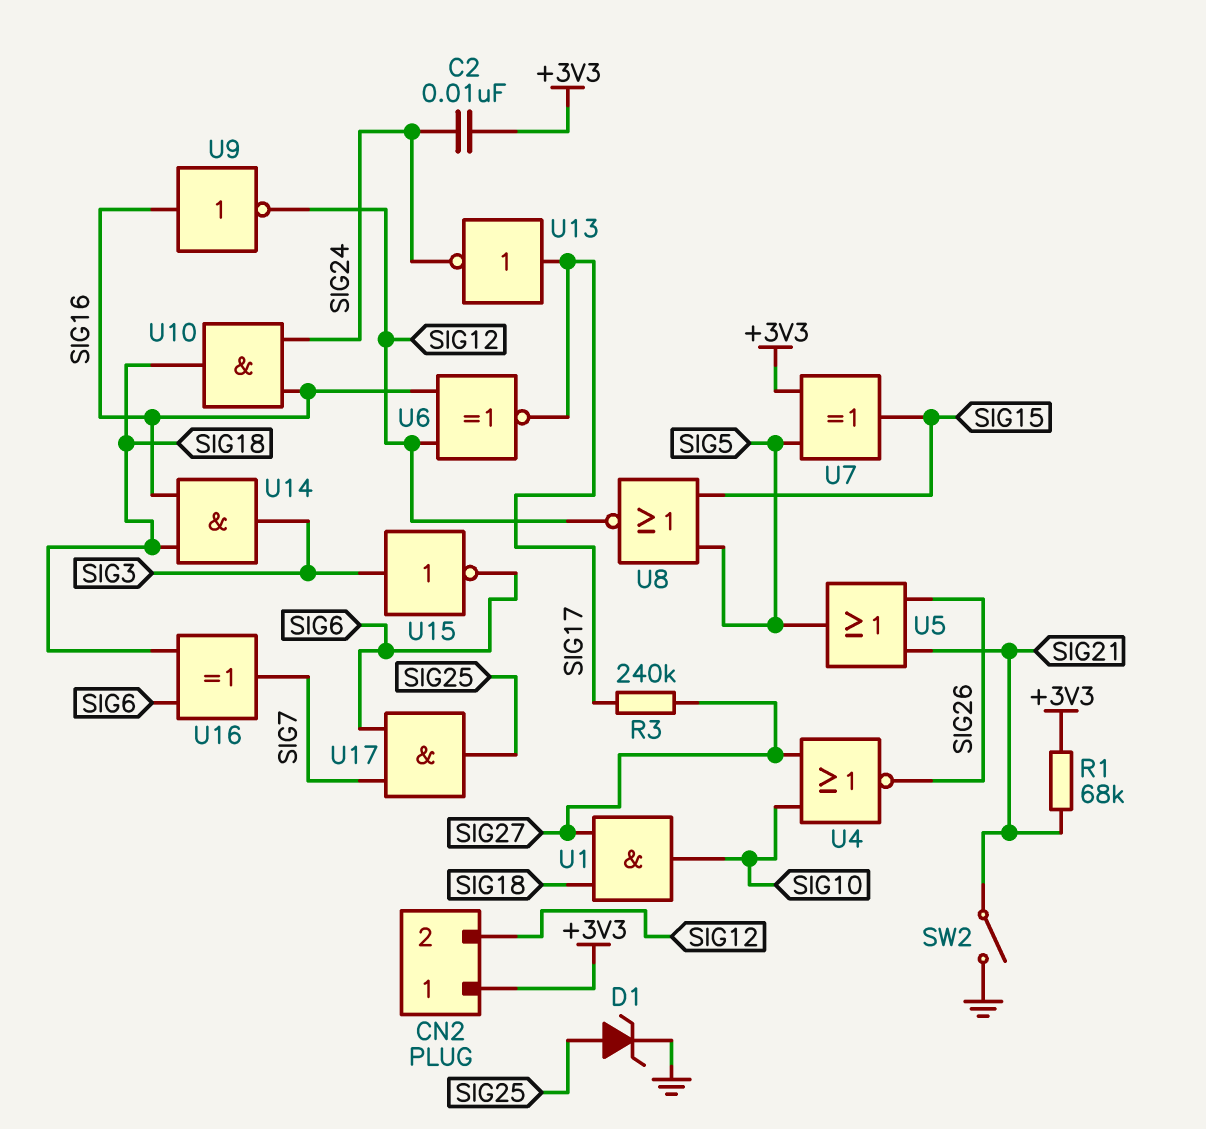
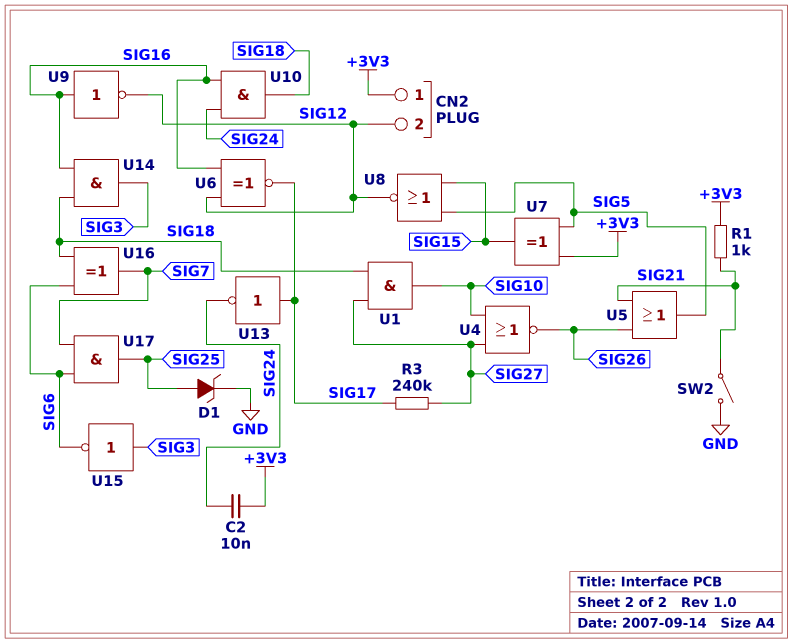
R1: 68k (+3V3, SIG21) -> 1k (+3V3, SIG21)

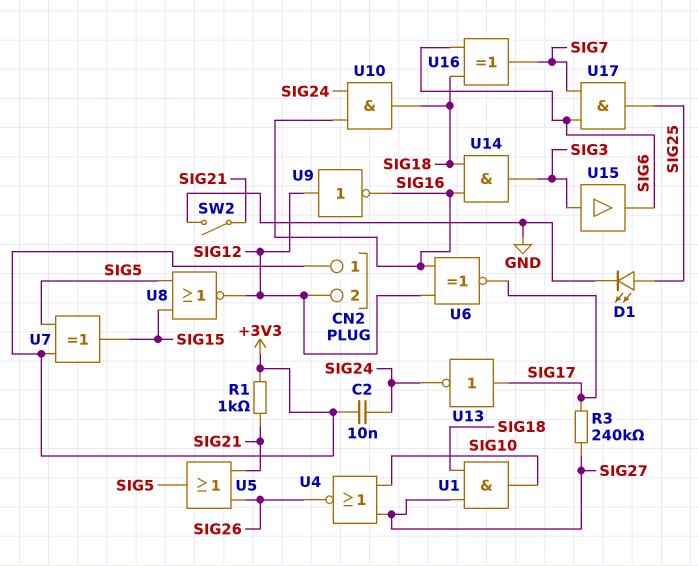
D1: zener (A SIG25, K GND) -> LED (A SIG25, K GND)
U9: NOT (in SIG16, out SIG12) -> NOT (in SIG12, out SIG16)
U15: NOT (in SIG3, out SIG6) -> buffer (in SIG3, out SIG6)

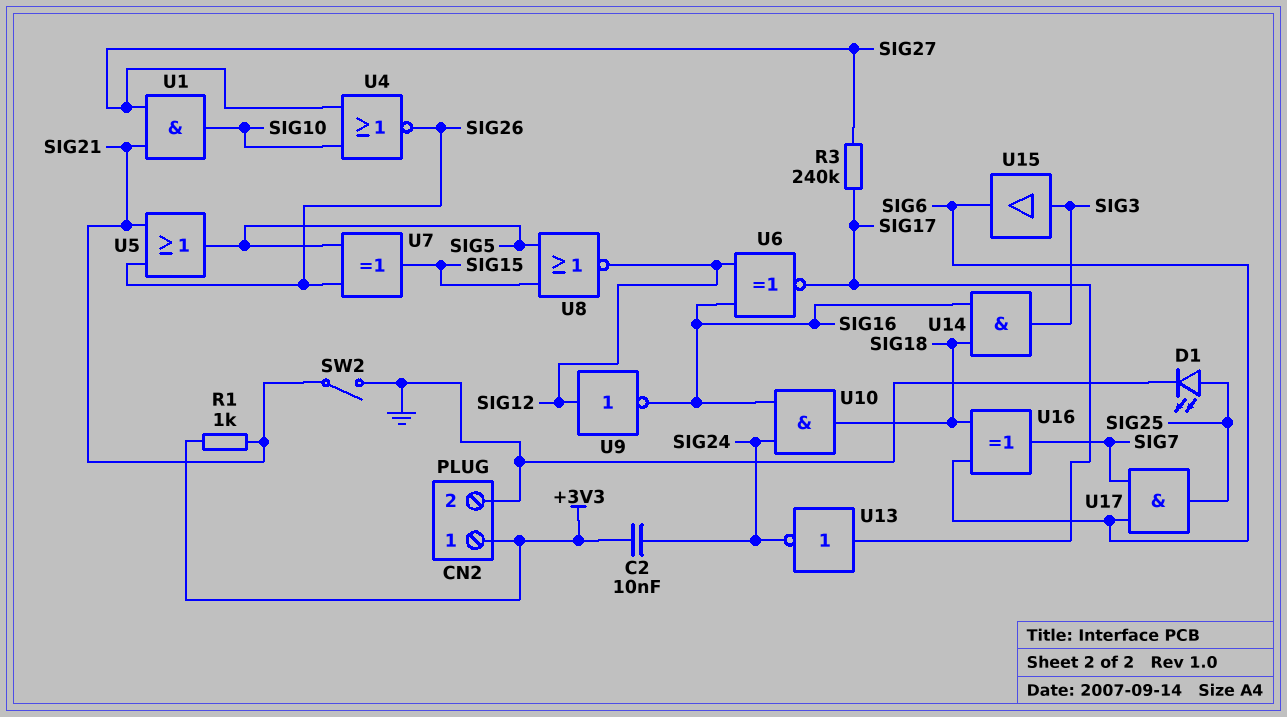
CN2 pin 2: SIG12 -> GND
U1: AND (in SIG18, in SIG27, out SIG10) -> AND (in SIG21, in SIG27, out SIG10)
U7: XOR (in +3V3, in SIG5, out SIG15) -> XOR (in SIG5, in SIG26, out SIG15)

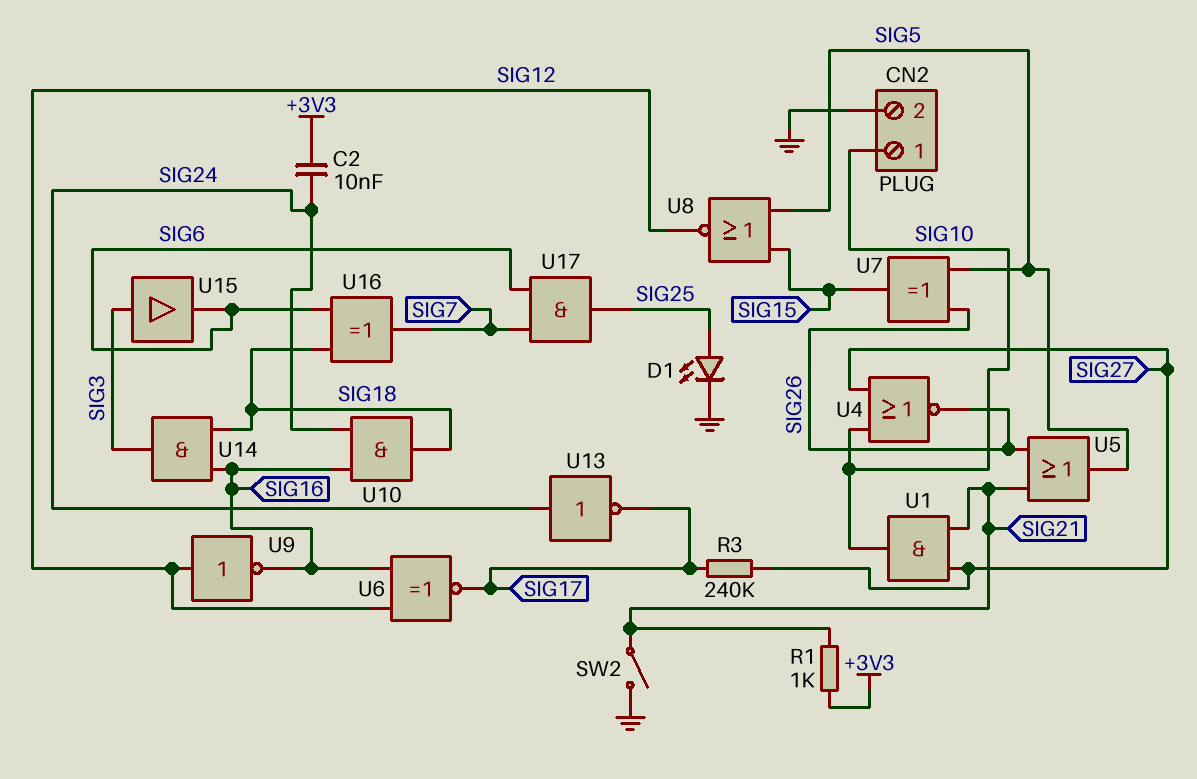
CN2 pin 1: +3V3 -> SIG10
U13: NOT (in SIG17, out SIG24) -> NOT (in SIG24, out SIG17)

